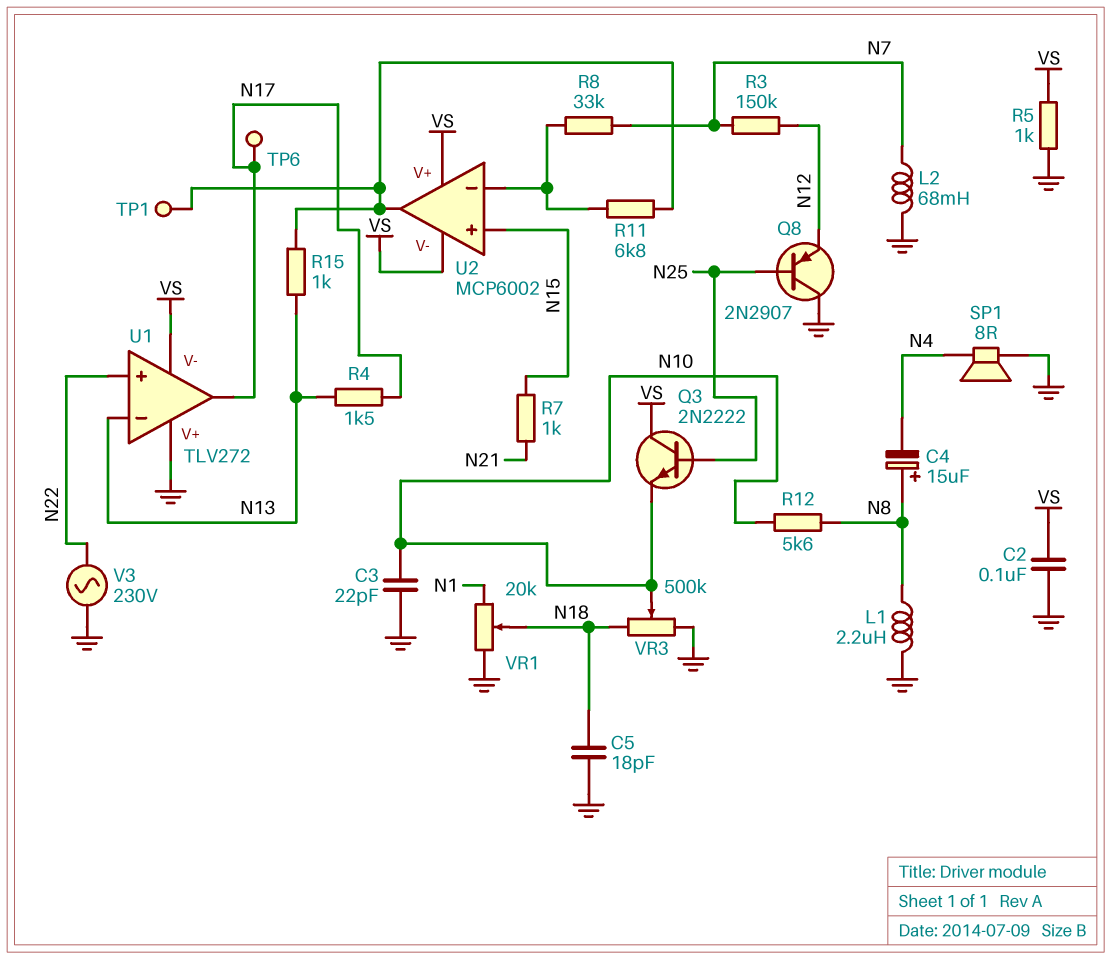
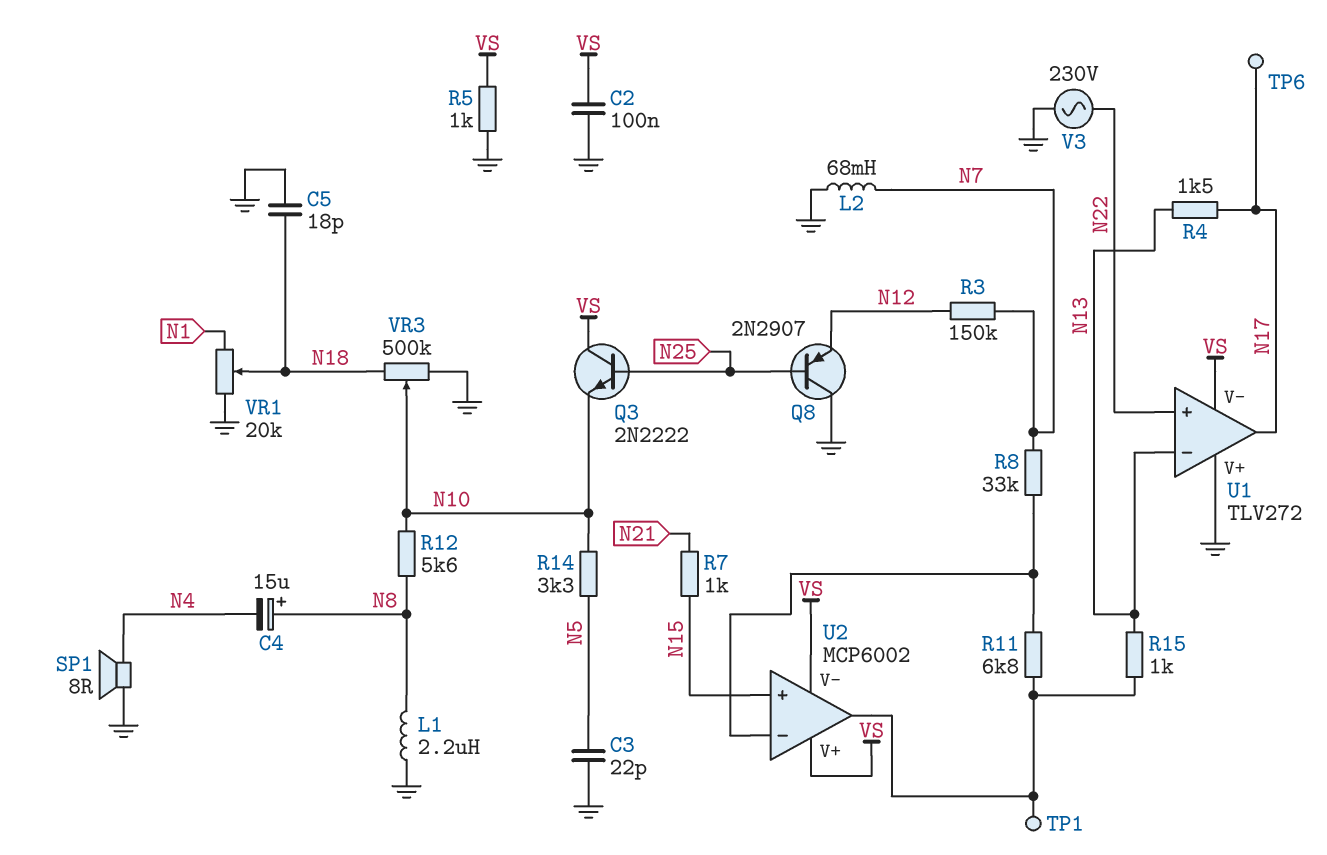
C3: 22pF (GND, N10) -> 22pF (GND, N5)
R14: none -> 3.3k (N5, N10)

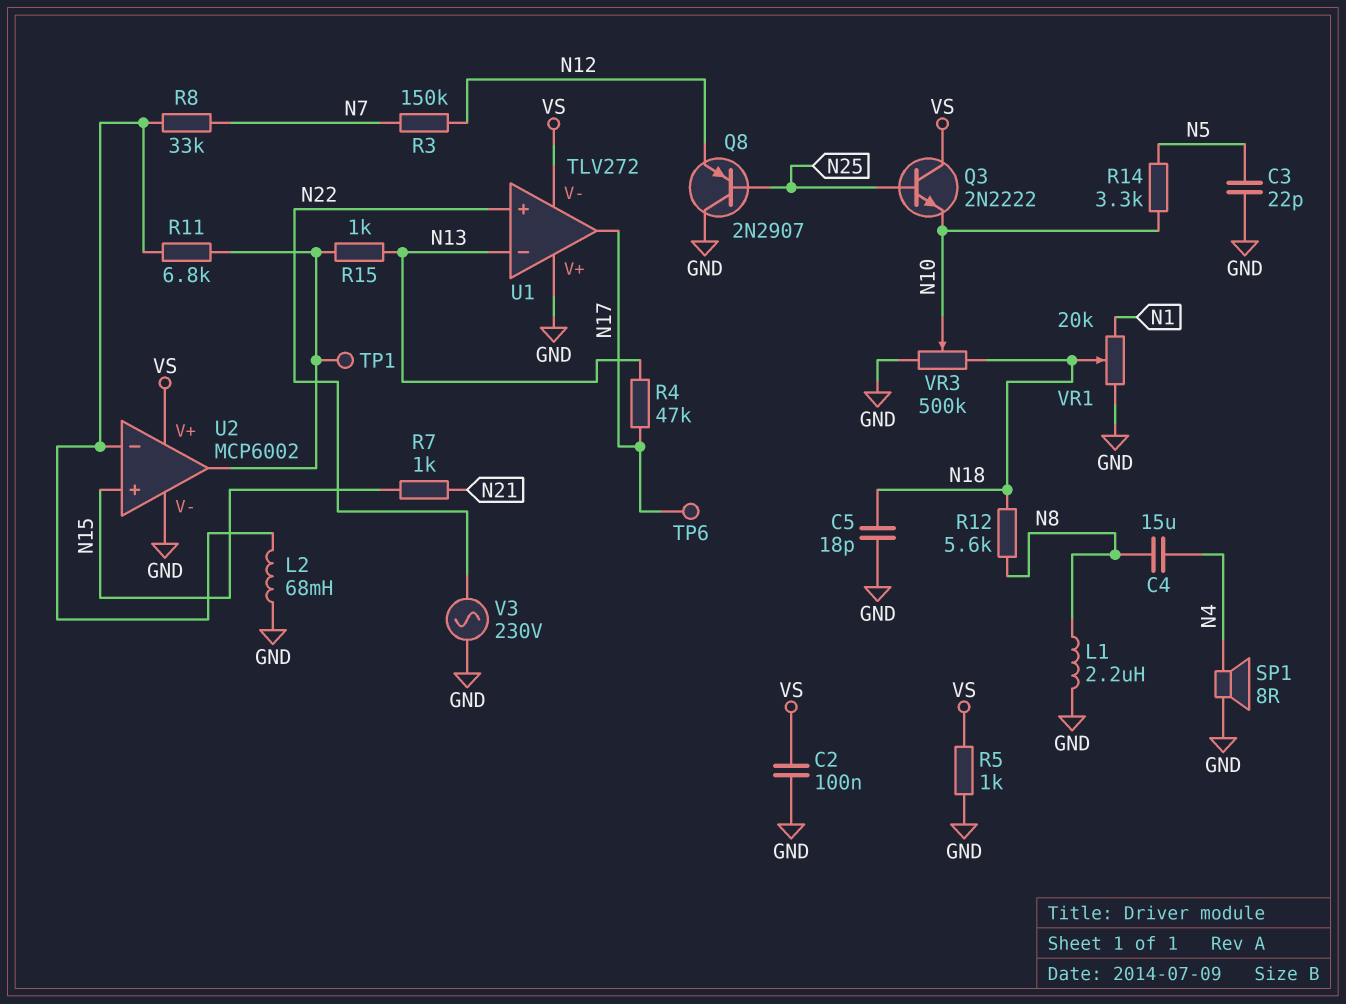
C4: 15uF (plus N8, minus N4) -> 15uF (N4, N8)
L2: 68mH (GND, N7) -> 68mH (GND, U2/in-)
R4: 1.5k (N13, N17) -> 47k (N13, N17)
R12: 5.6k (N8, N10) -> 5.6k (N8, N18)
U2 pin V-: VS -> GND

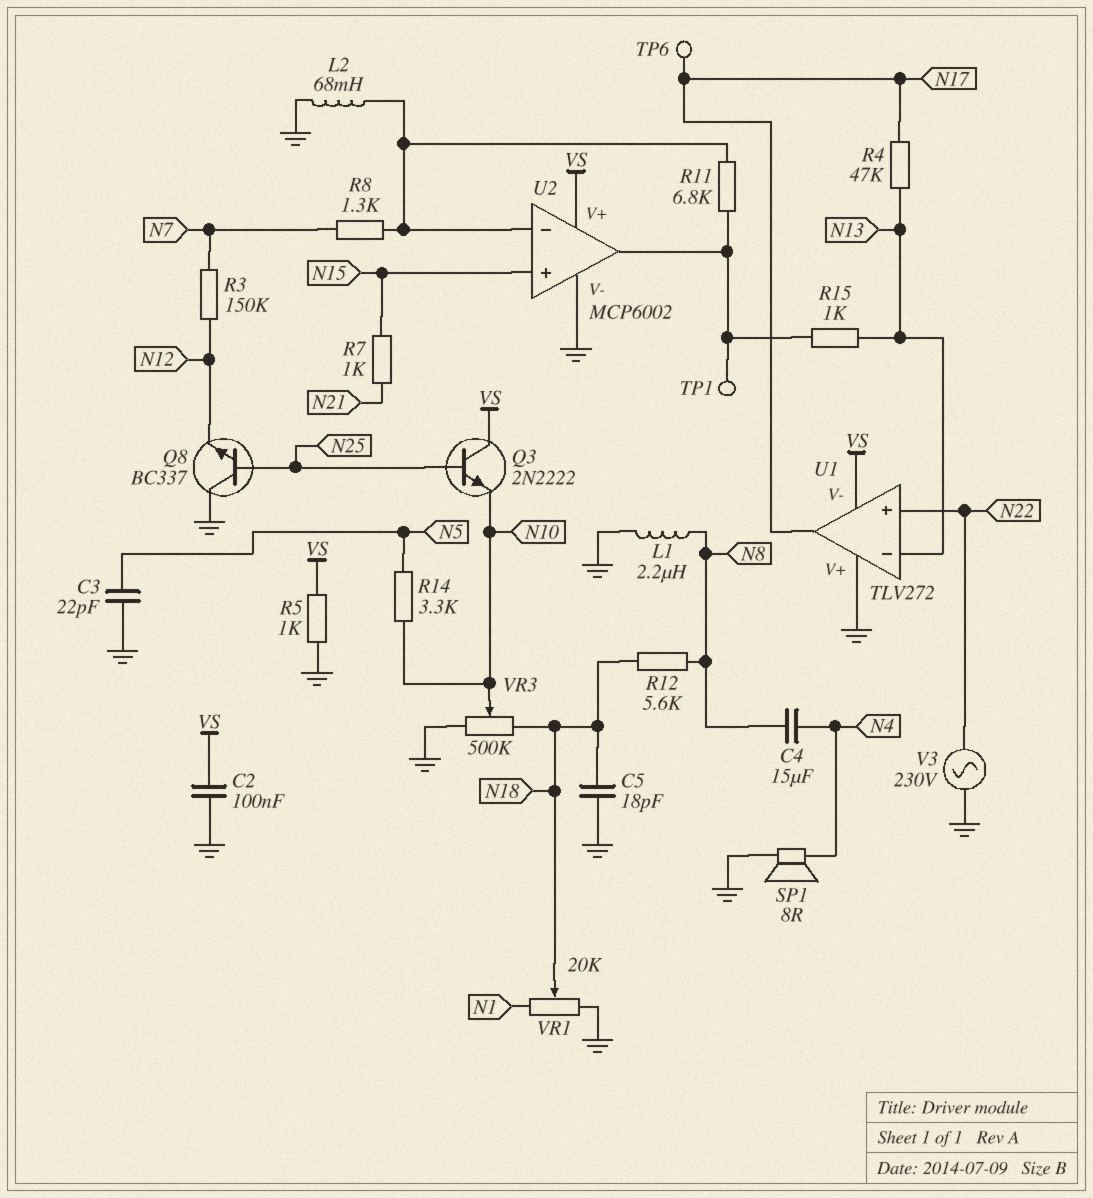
Q8: PNP 2N2907 (B N25, C GND, E N12) -> NPN BC337 (B N25, C GND, E N12)
R8: 33k (N7, U2/in-) -> 1.3k (N7, U2/in-)

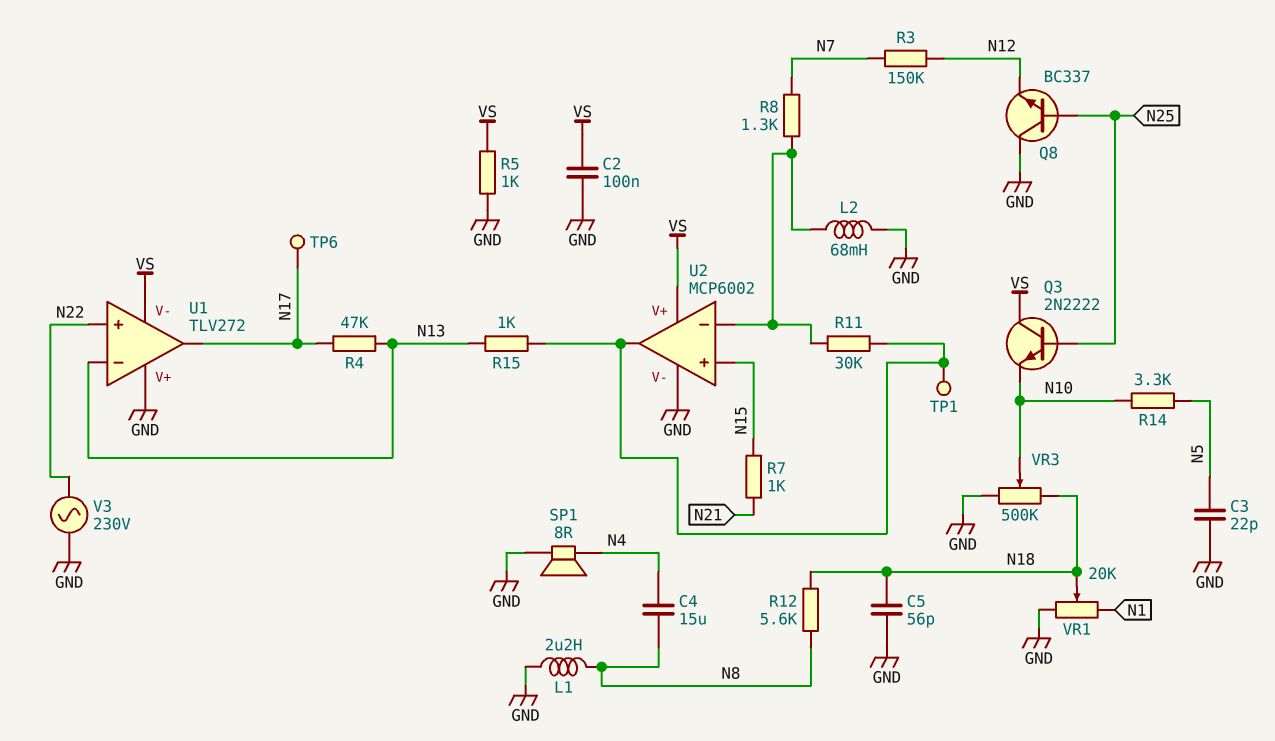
C5: 18pF (GND, N18) -> 56pF (GND, N18)
R11: 6.8k (U2/in-, U2/out) -> 30k (U2/in-, U2/out)

